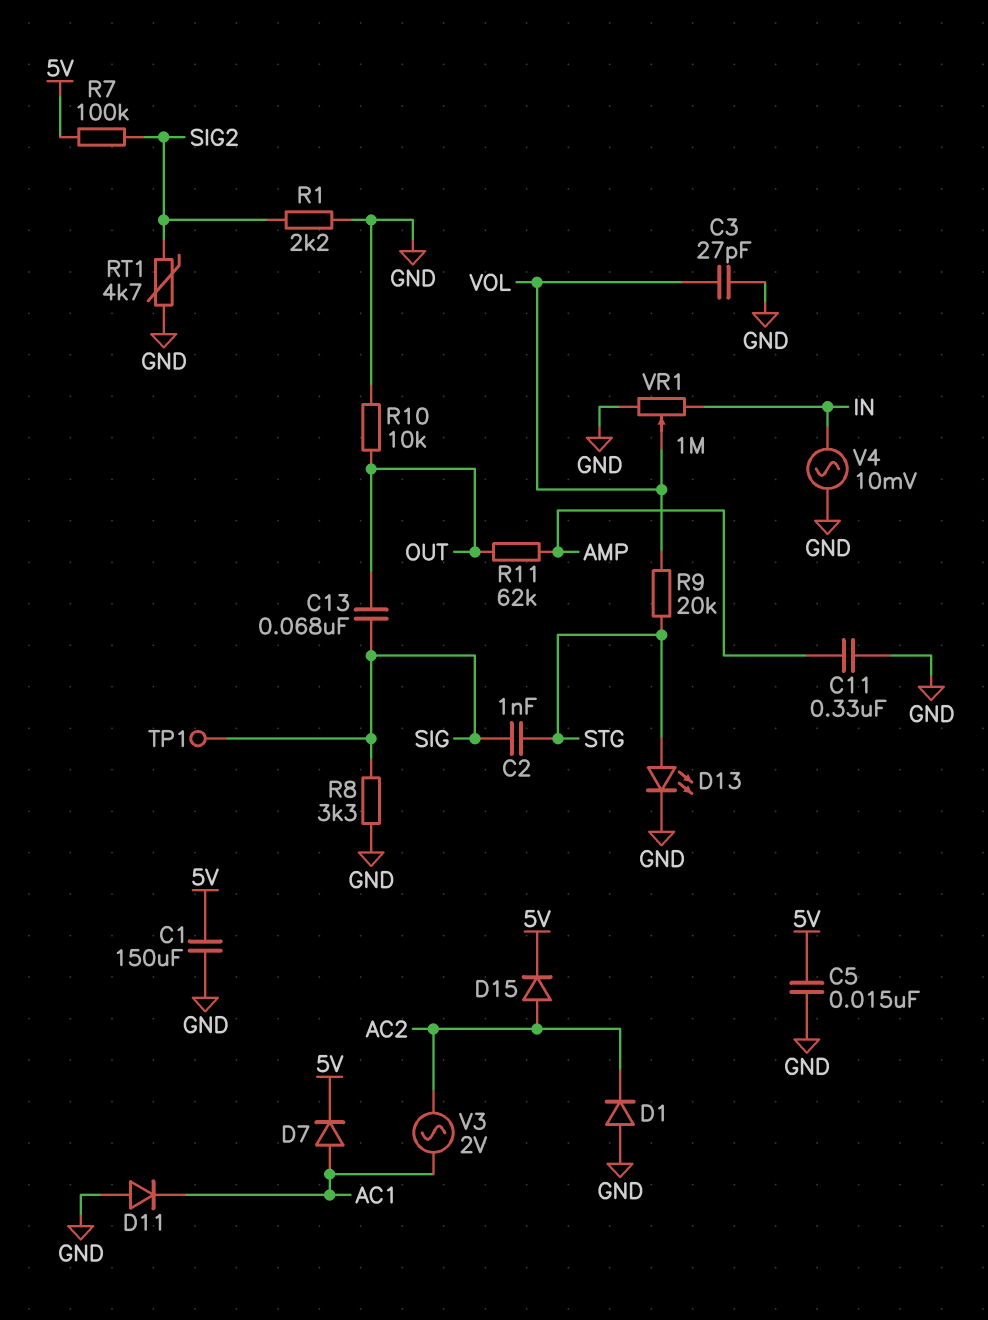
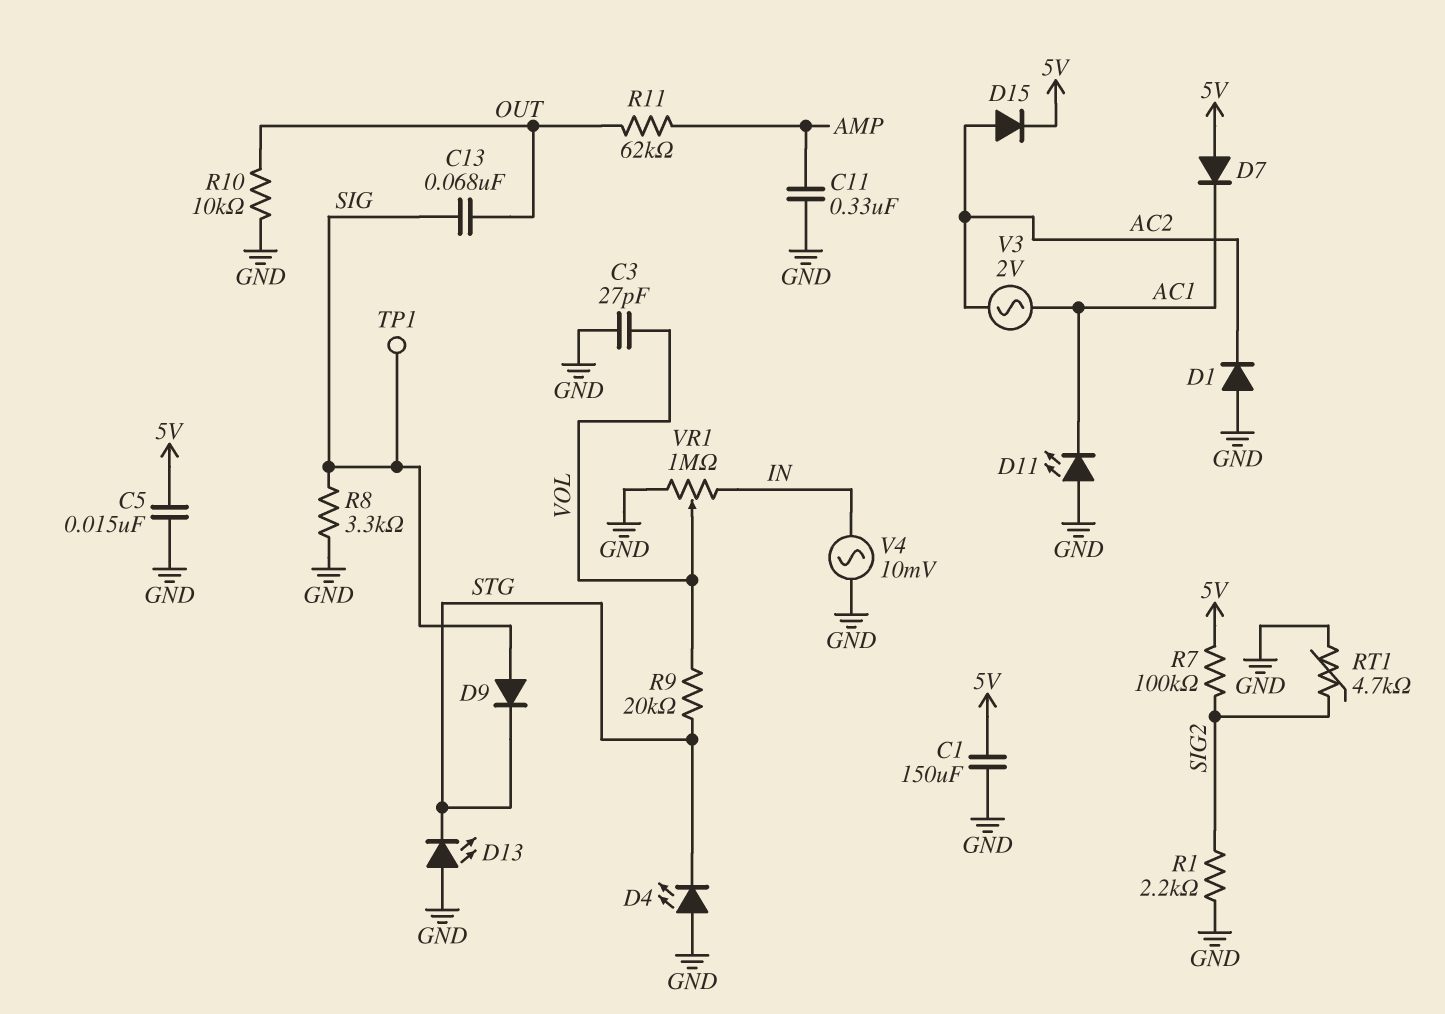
C2: 1nF (SIG, STG) -> none
D4: none -> LED (A GND, K STG)
D7: diode (A AC1, K 5V) -> diode (A 5V, K AC1)
D9: none -> diode (A SIG, K STG)
D11: diode (A GND, K AC1) -> LED (A GND, K AC1)
D13: LED (A STG, K GND) -> LED (A GND, K STG)

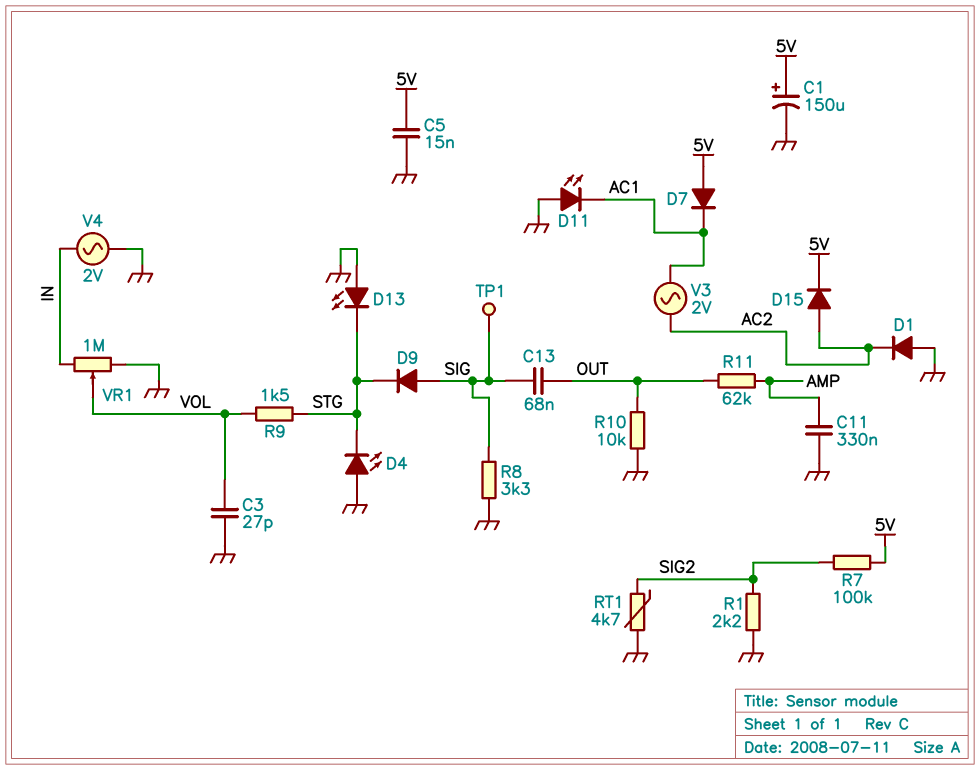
C1: 150uF (5V, GND) -> 150uF (plus 5V, minus GND)
R9: 20k (STG, VOL) -> 1.5k (STG, VOL)
V4: AC 10mV (GND, IN) -> AC 2V (GND, IN)

